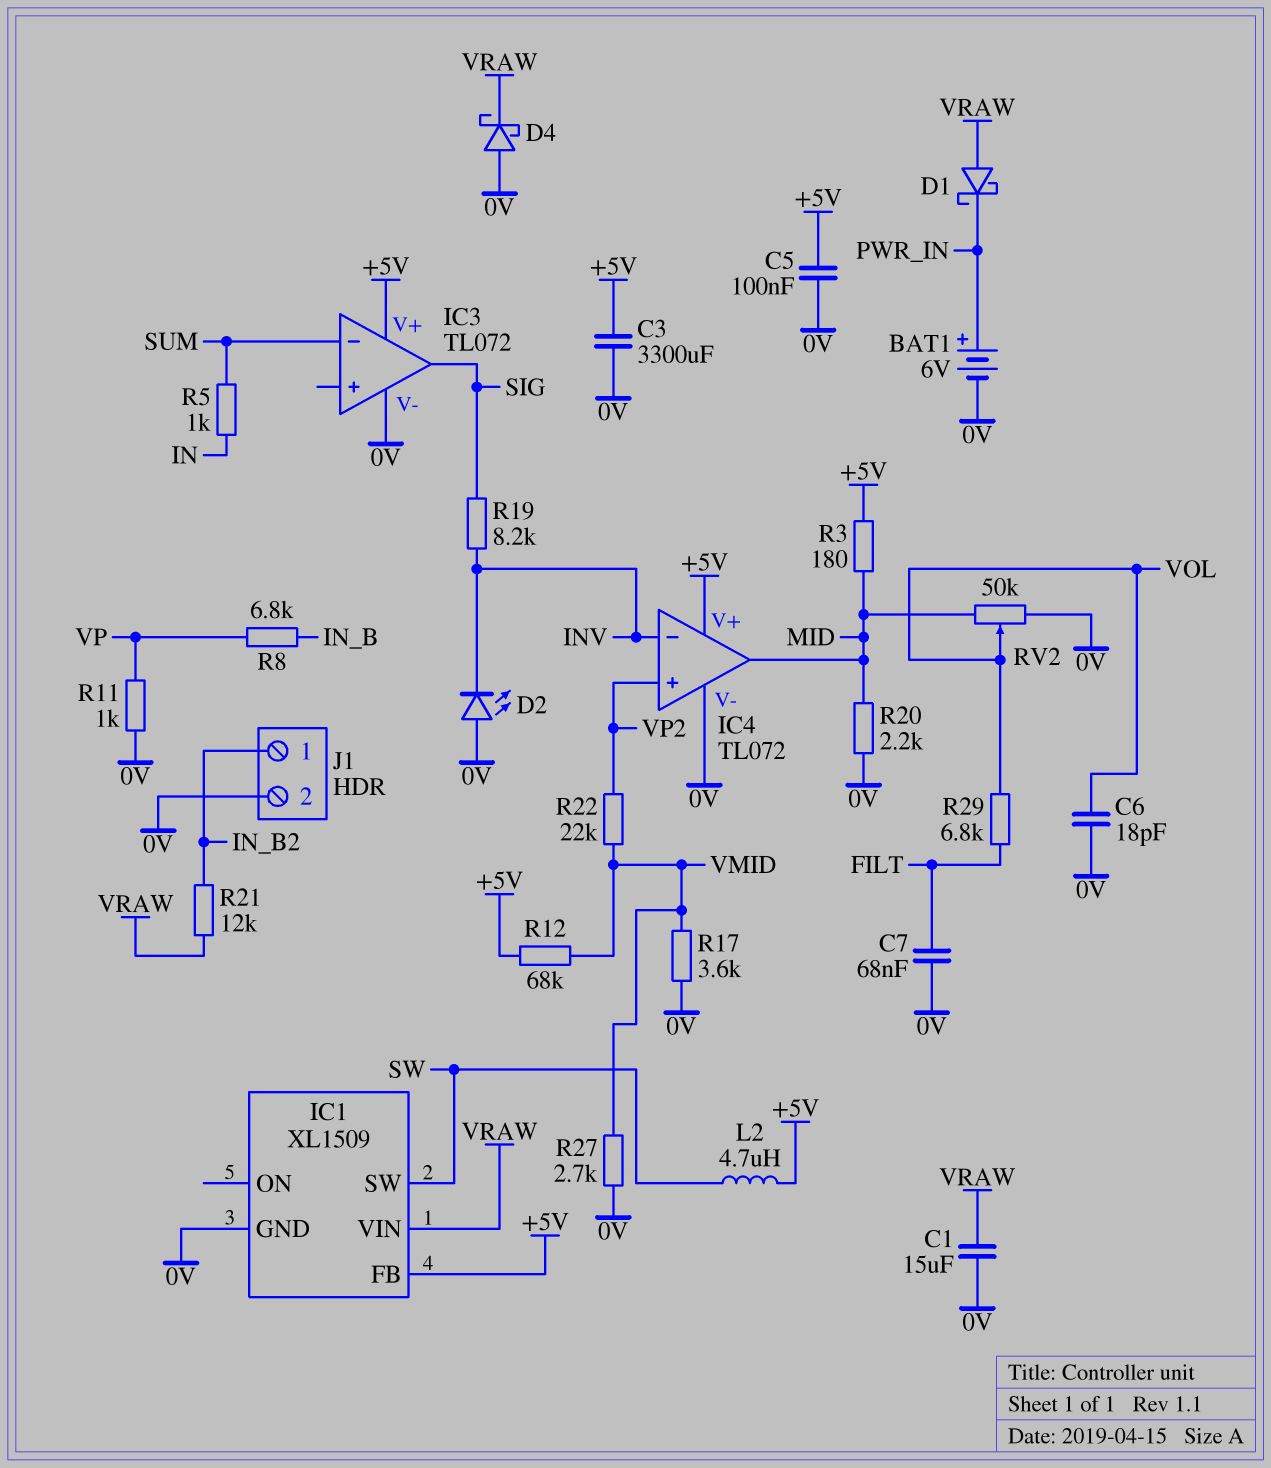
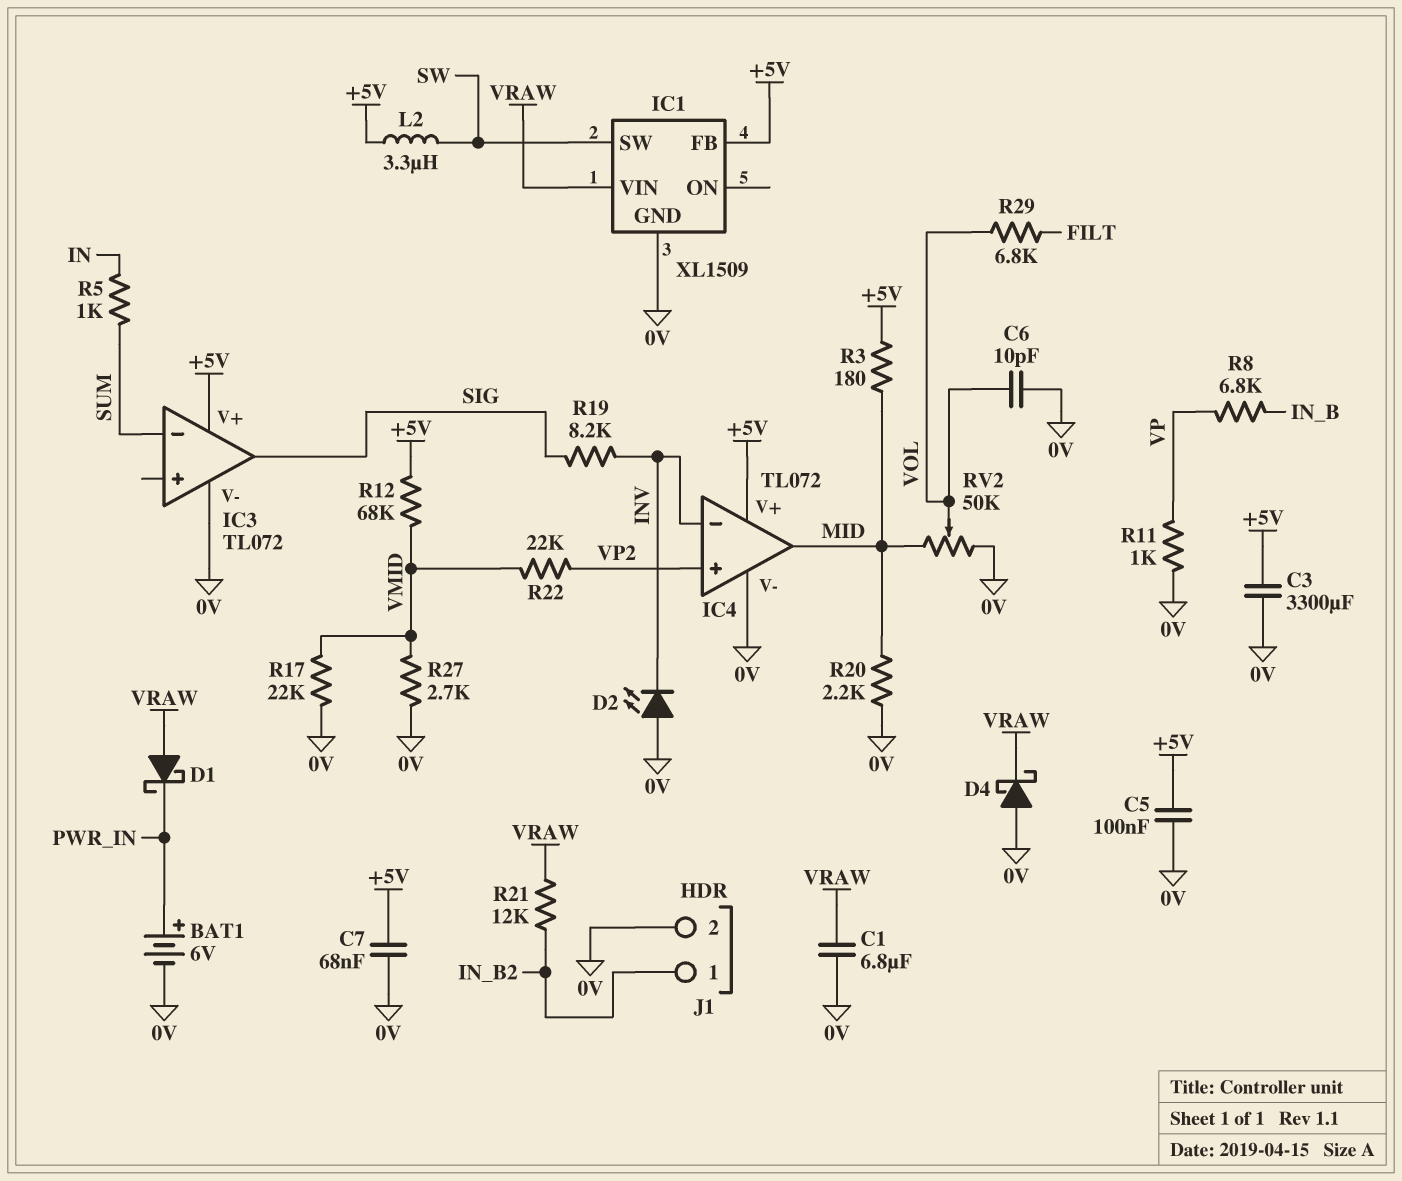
C1: 15uF (0V, VRAW) -> 6.8uF (0V, VRAW)
C6: 18pF (0V, VOL) -> 10pF (0V, VOL)
C7: 68nF (0V, FILT) -> 68nF (+5V, 0V)
L2: 4.7uH (+5V, SW) -> 3.3uH (+5V, SW)
R17: 3.6k (0V, VMID) -> 22k (0V, VMID)

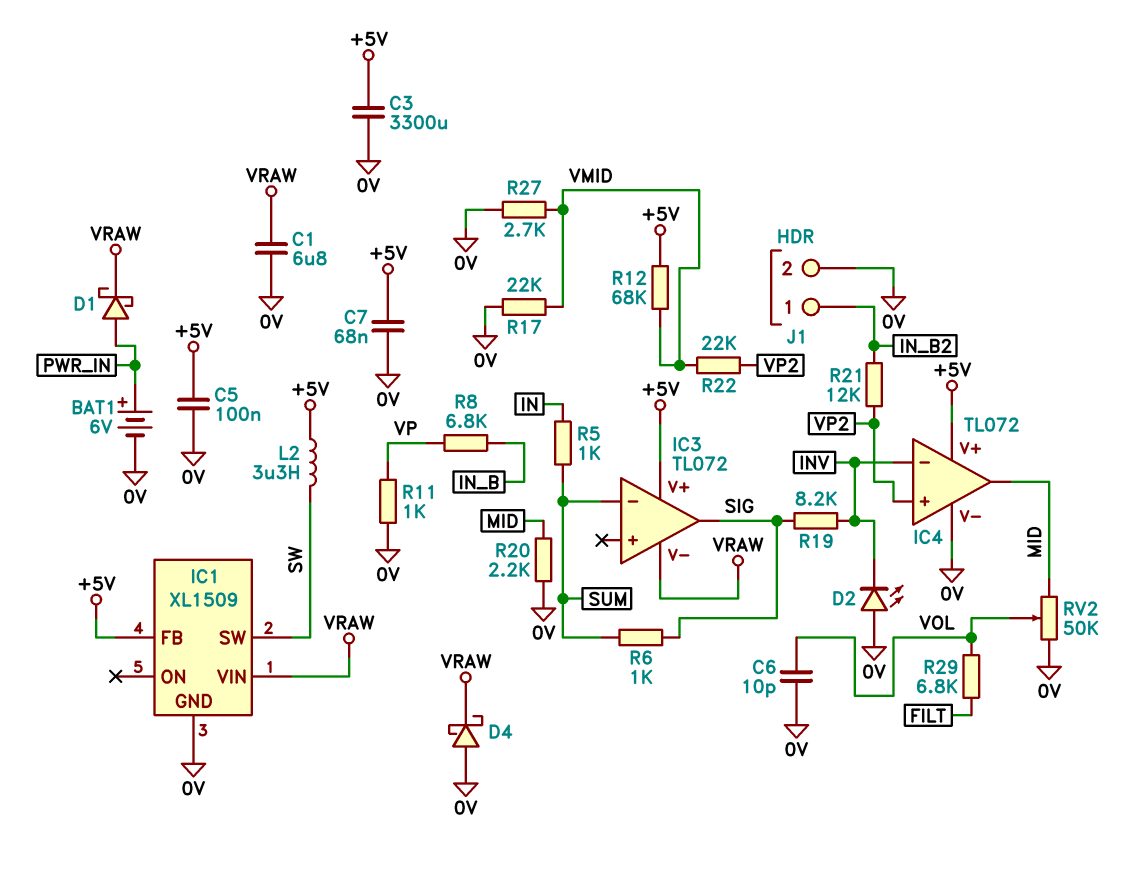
D1: schottky (A VRAW, K PWR_IN) -> schottky (A PWR_IN, K VRAW)
IC3 pin V-: 0V -> VRAW
R3: 180 (+5V, MID) -> none
R6: none -> 1k (SIG, SUM)
R21: 12k (IN_B2, VRAW) -> 12k (IN_B2, VP2)

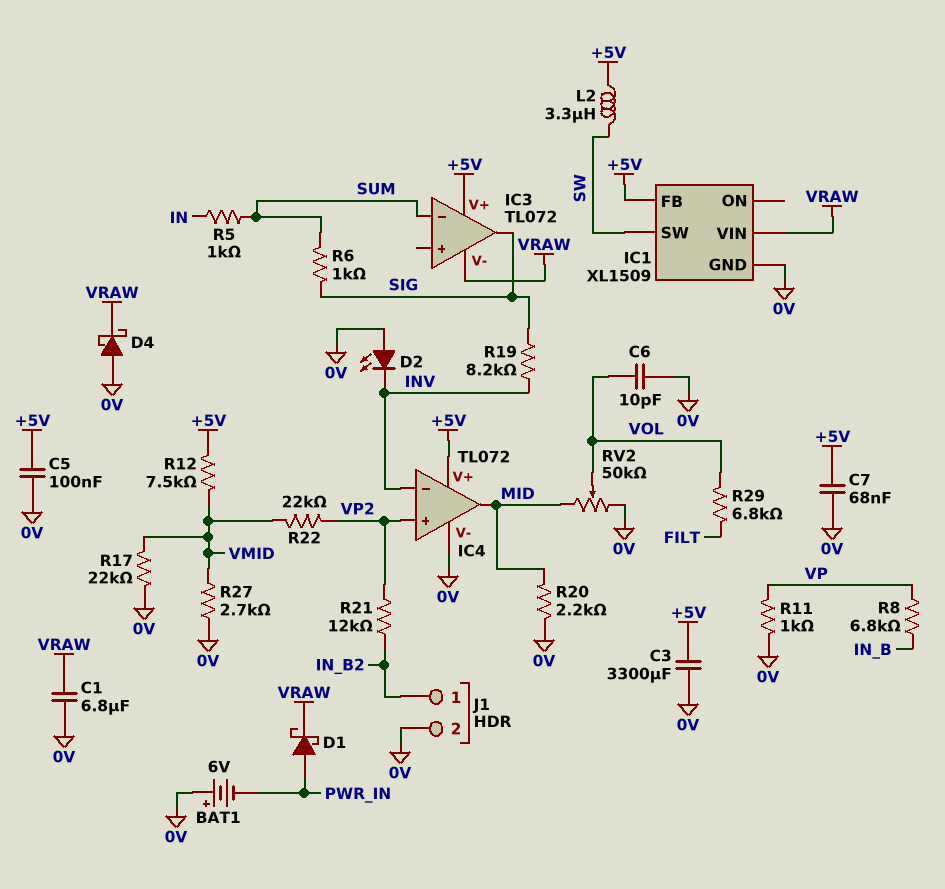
BAT1: 6V (plus PWR_IN, minus 0V) -> 6V (plus 0V, minus PWR_IN)
R12: 68k (+5V, VMID) -> 7.5k (+5V, VMID)

